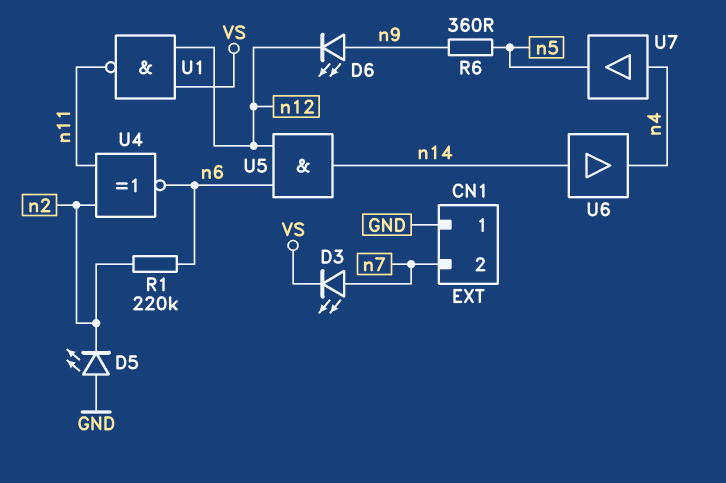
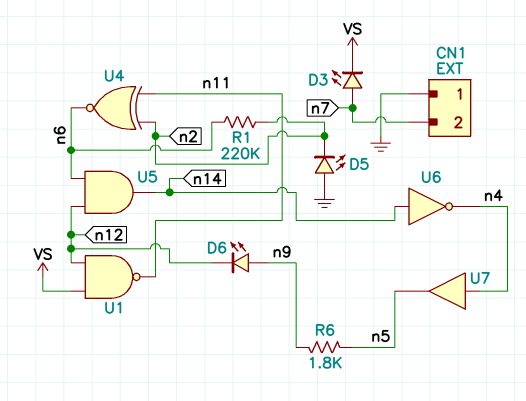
R6: 360 (n5, n9) -> 1.8k (n5, n9)
U6: buffer (in n14, out n4) -> NOT (in n14, out n4)

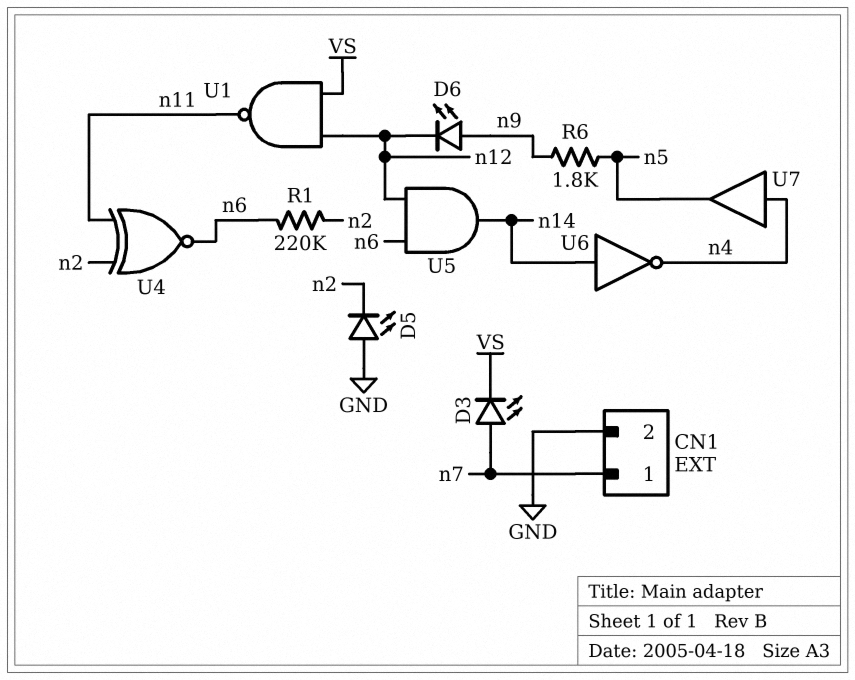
CN1 pin 1: GND -> n7
CN1 pin 2: n7 -> GND

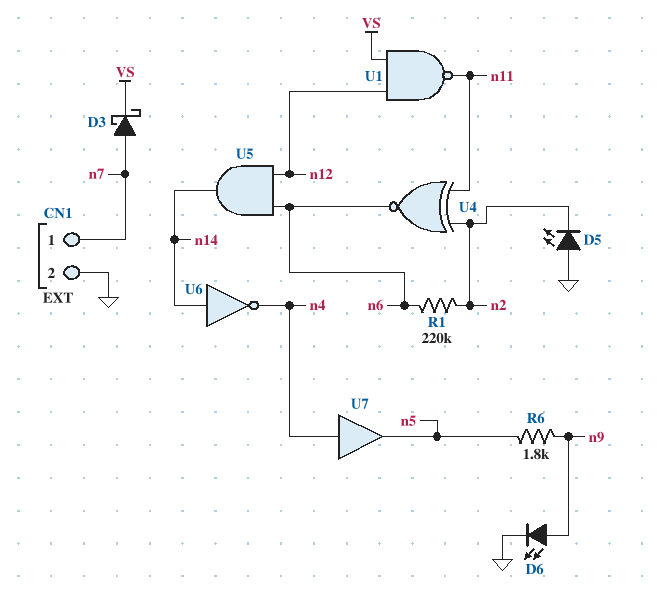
D3: LED (A n7, K VS) -> schottky (A n7, K VS)
D6: LED (A n9, K n12) -> LED (A n9, K GND)

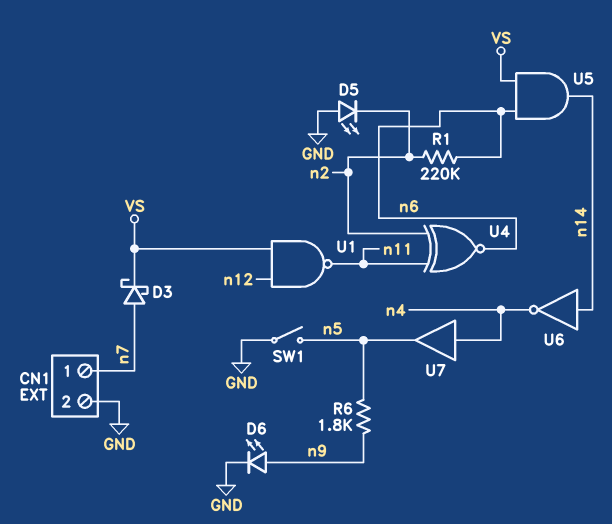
SW1: none -> switch (GND, n5)
U5: AND (in n6, in n12, out n14) -> AND (in VS, in n6, out n14)

